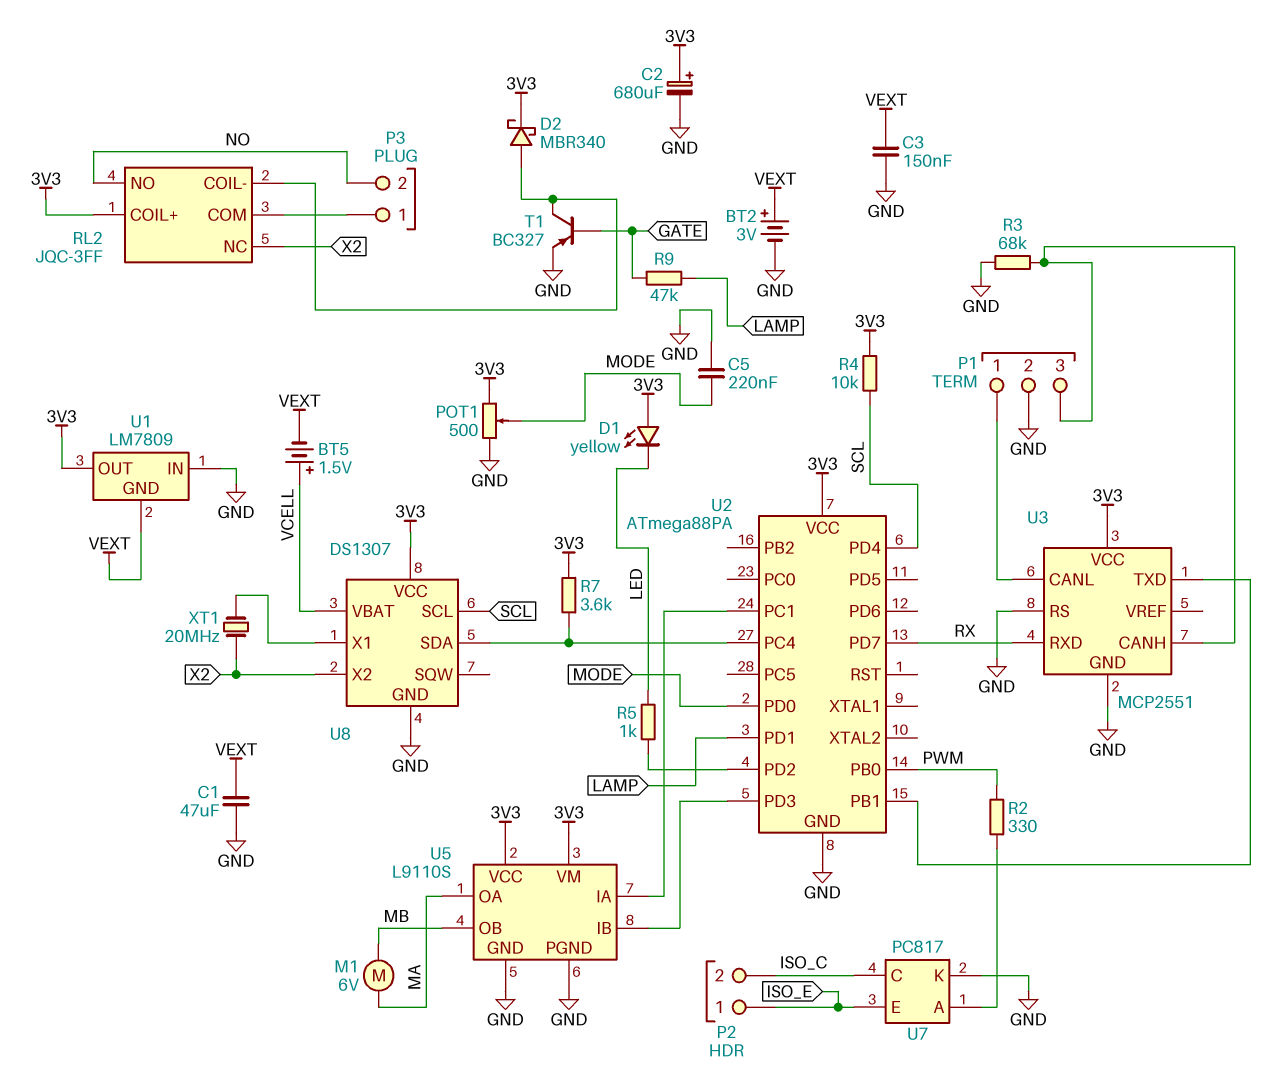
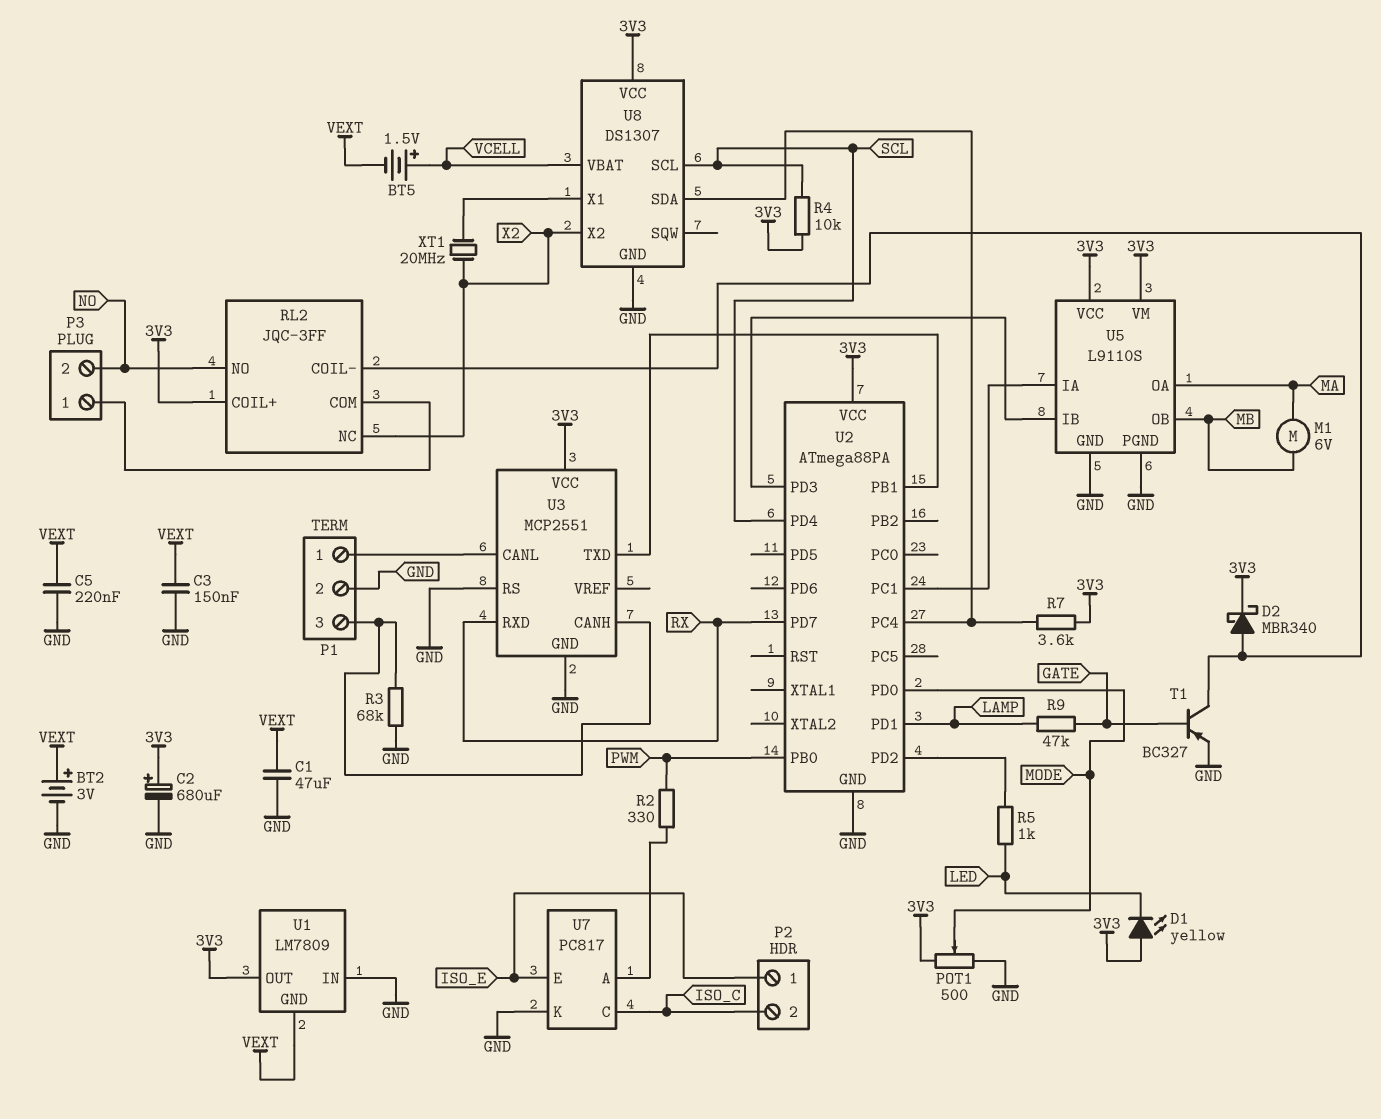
C5: 220nF (GND, MODE) -> 220nF (GND, VEXT)

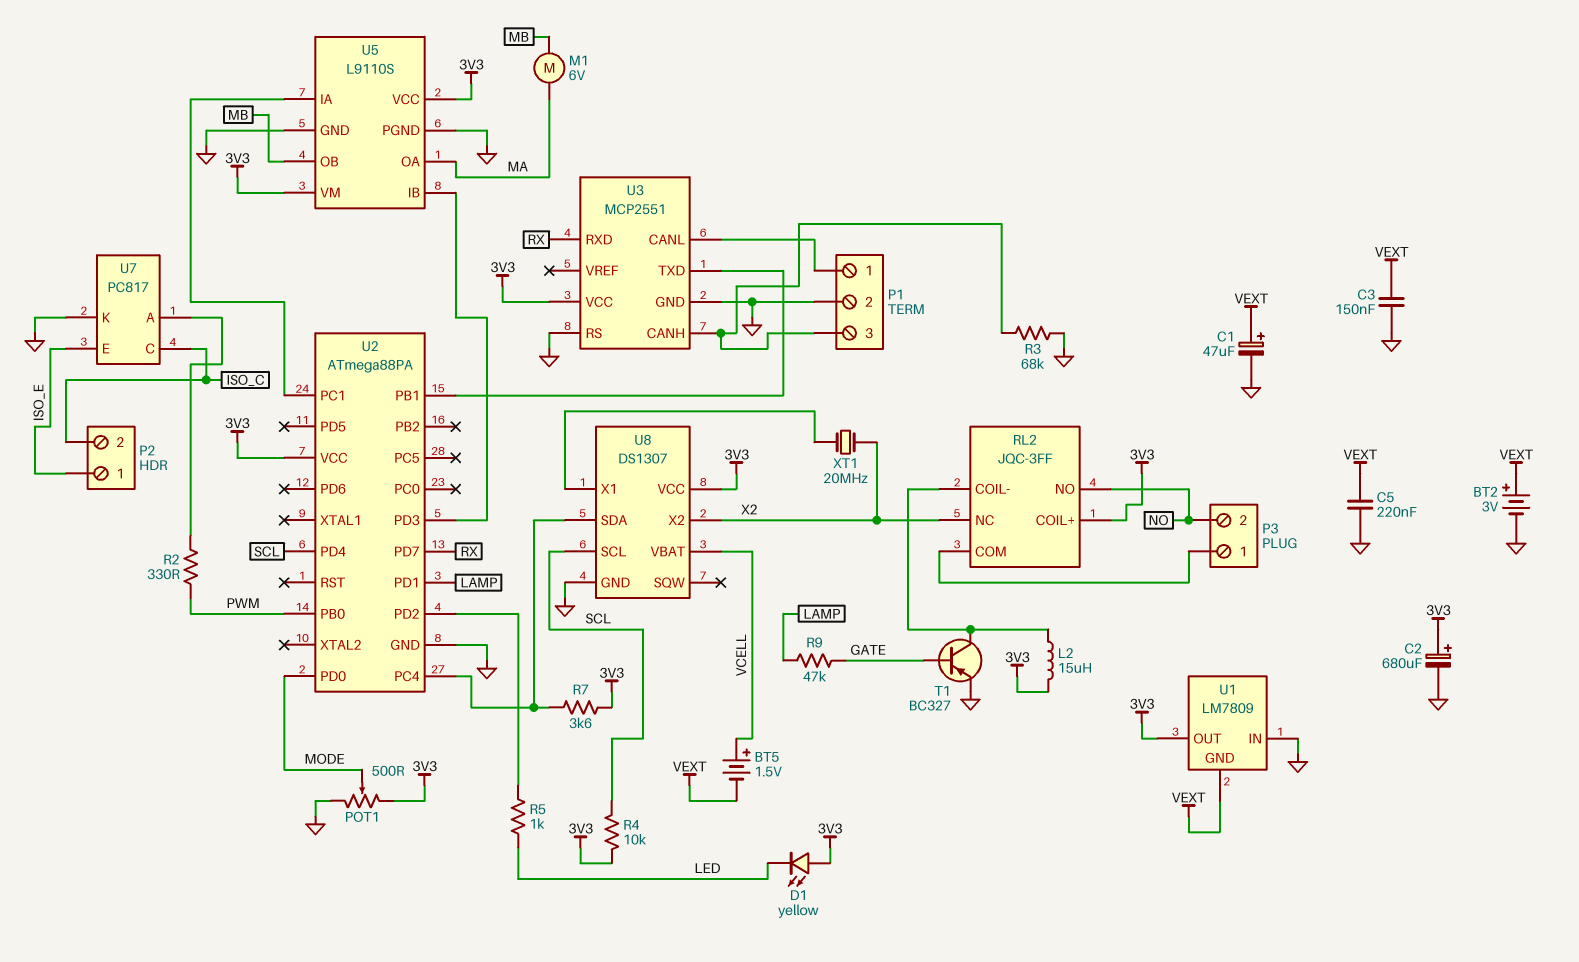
C1: 47uF (GND, VEXT) -> 47uF (plus VEXT, minus GND)
D2: schottky MBR340 (A RL2/COIL-, K 3V3) -> none
L2: none -> 15uH (3V3, RL2/COIL-)

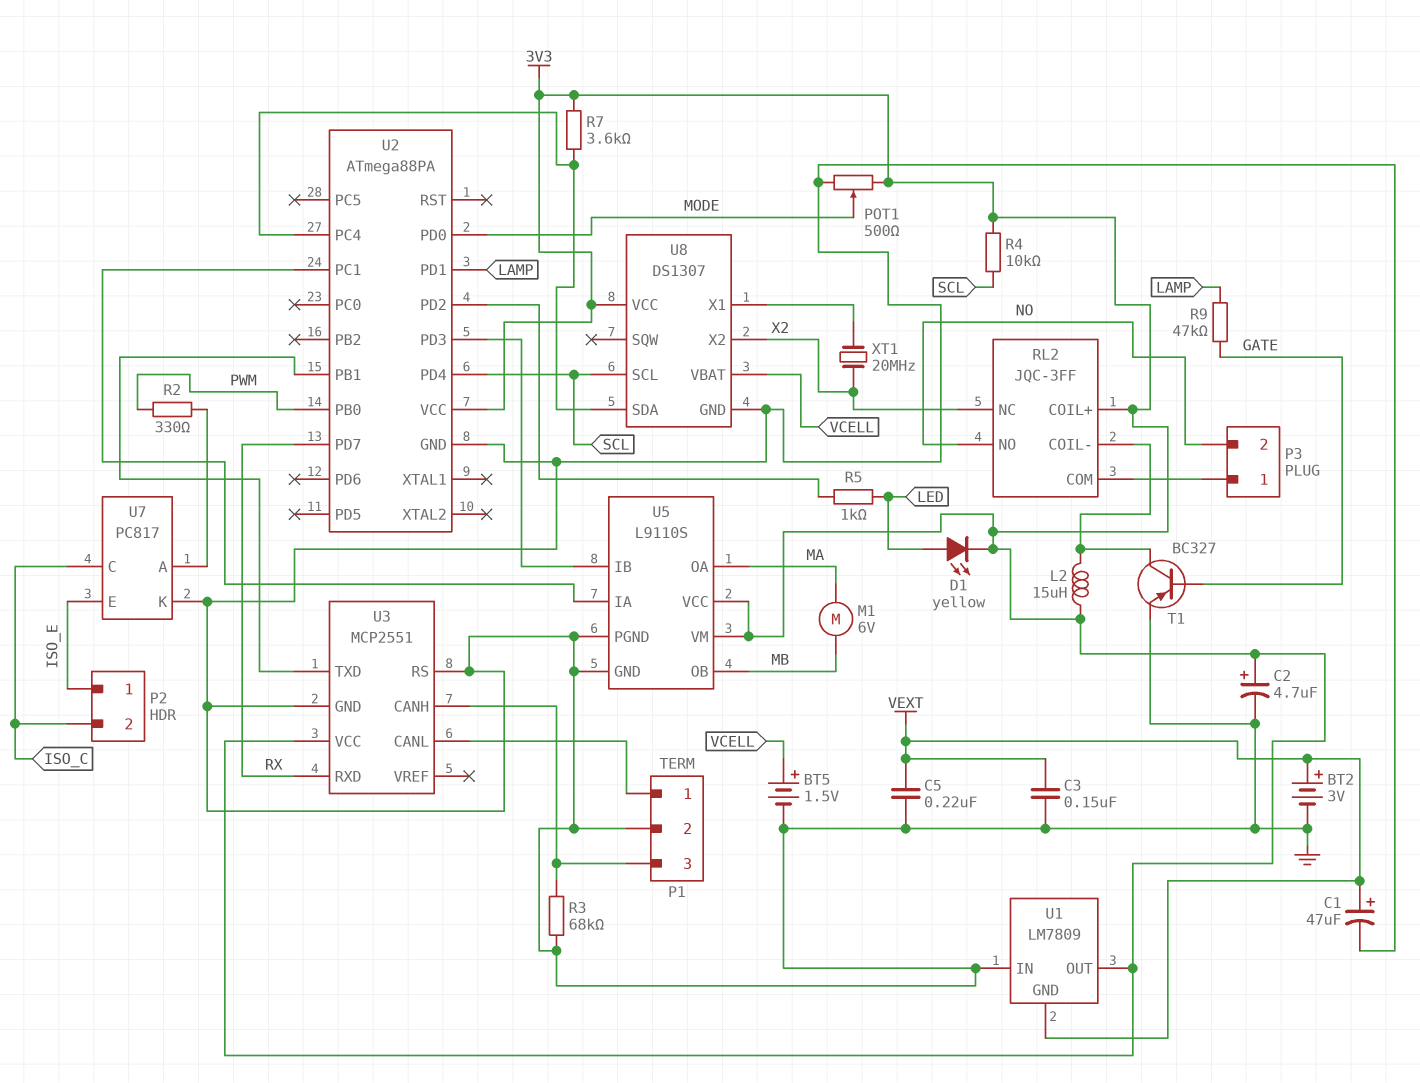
BT5: 1.5V (plus VCELL, minus VEXT) -> 1.5V (plus VCELL, minus GND)
C2: 680uF (plus 3V3, minus GND) -> 4.7uF (plus 3V3, minus GND)
D1: LED yellow (A 3V3, K LED) -> LED yellow (A LED, K 3V3)

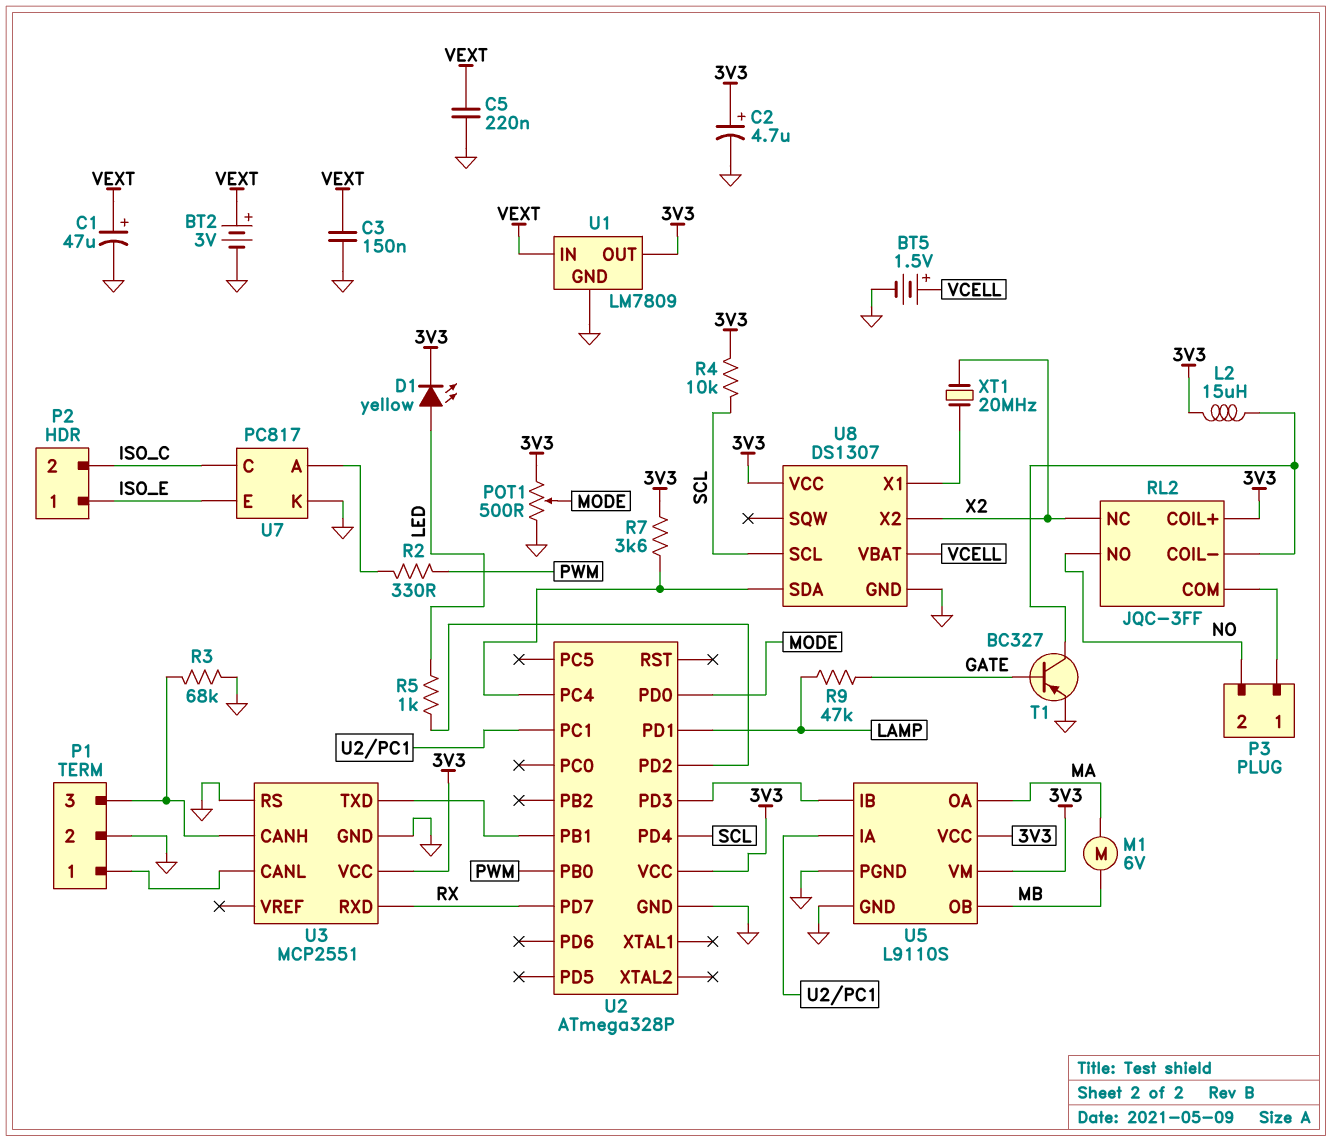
U1 pin GND: VEXT -> GND
U1 pin IN: GND -> VEXT
U2: ATmega88PA -> ATmega328P

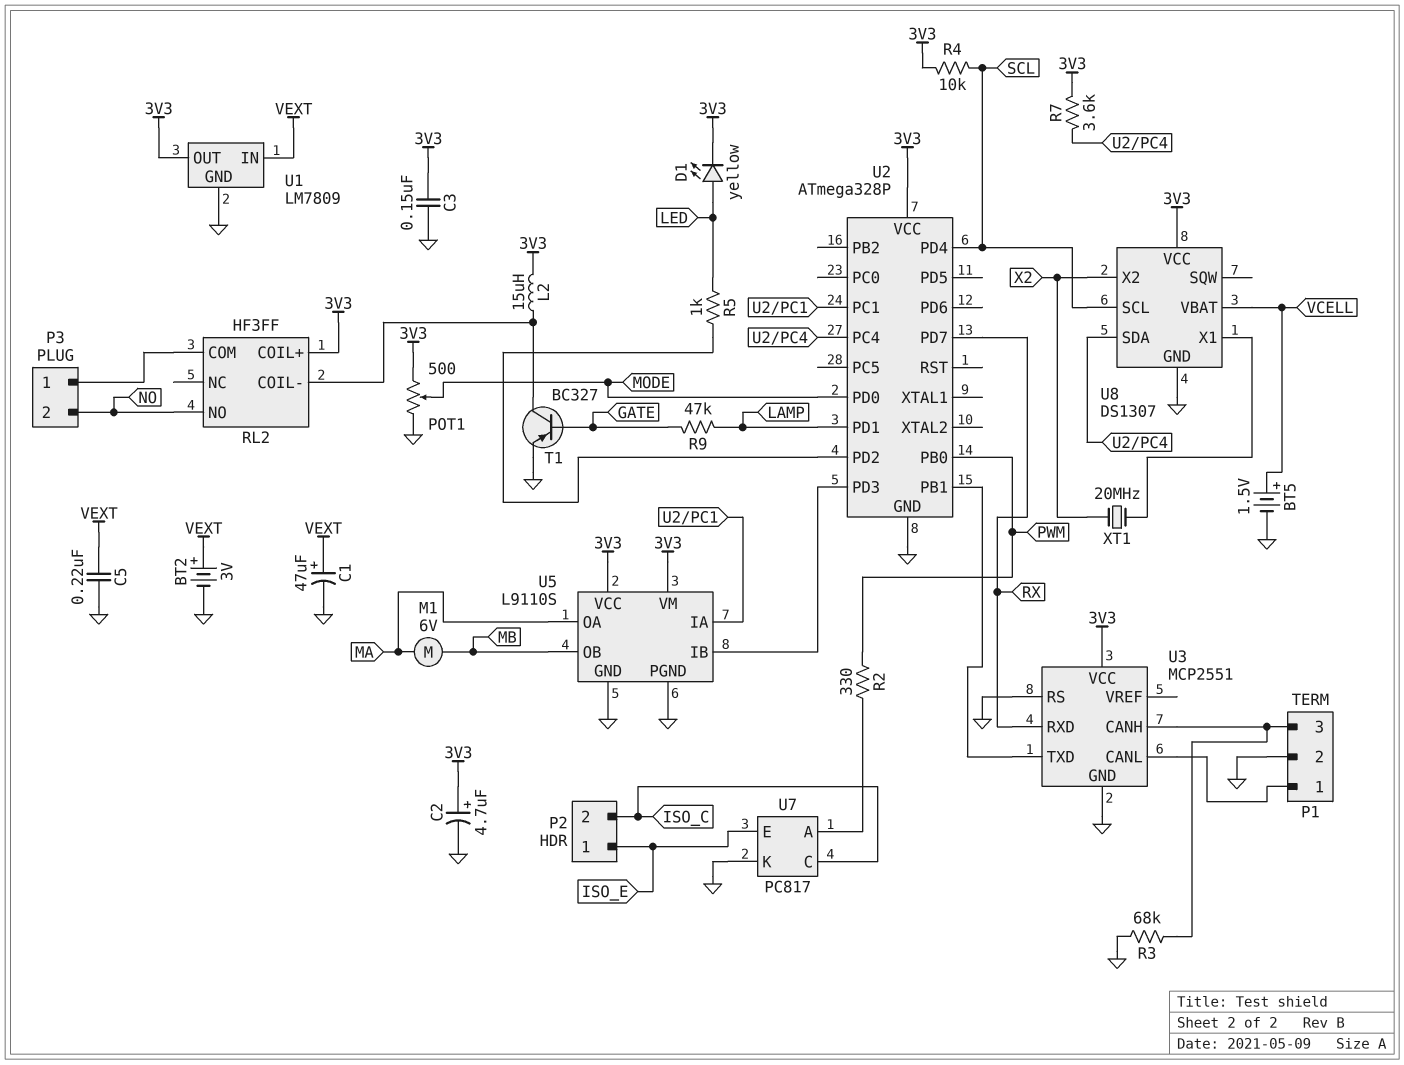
C3: 150nF (GND, VEXT) -> 150nF (3V3, GND)
RL2: JQC-3FF -> HF3FF
RL2 pin NC: X2 -> none

